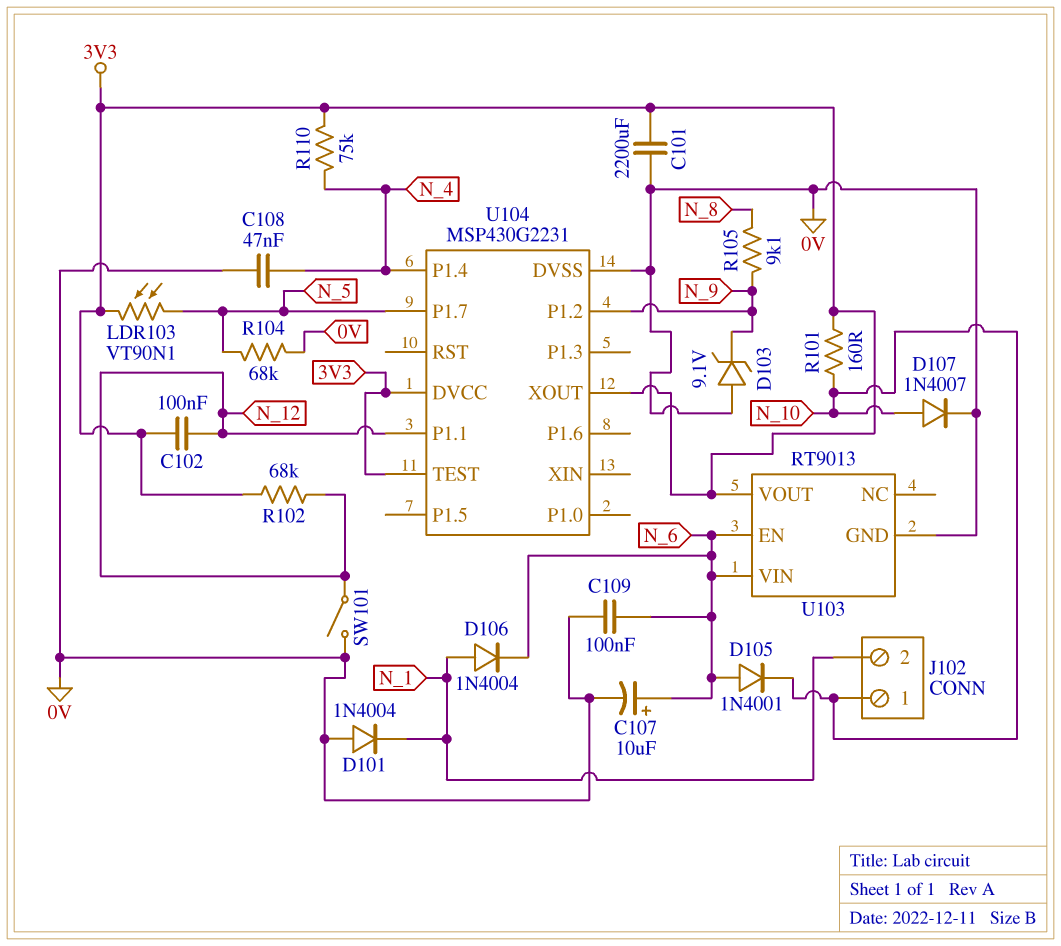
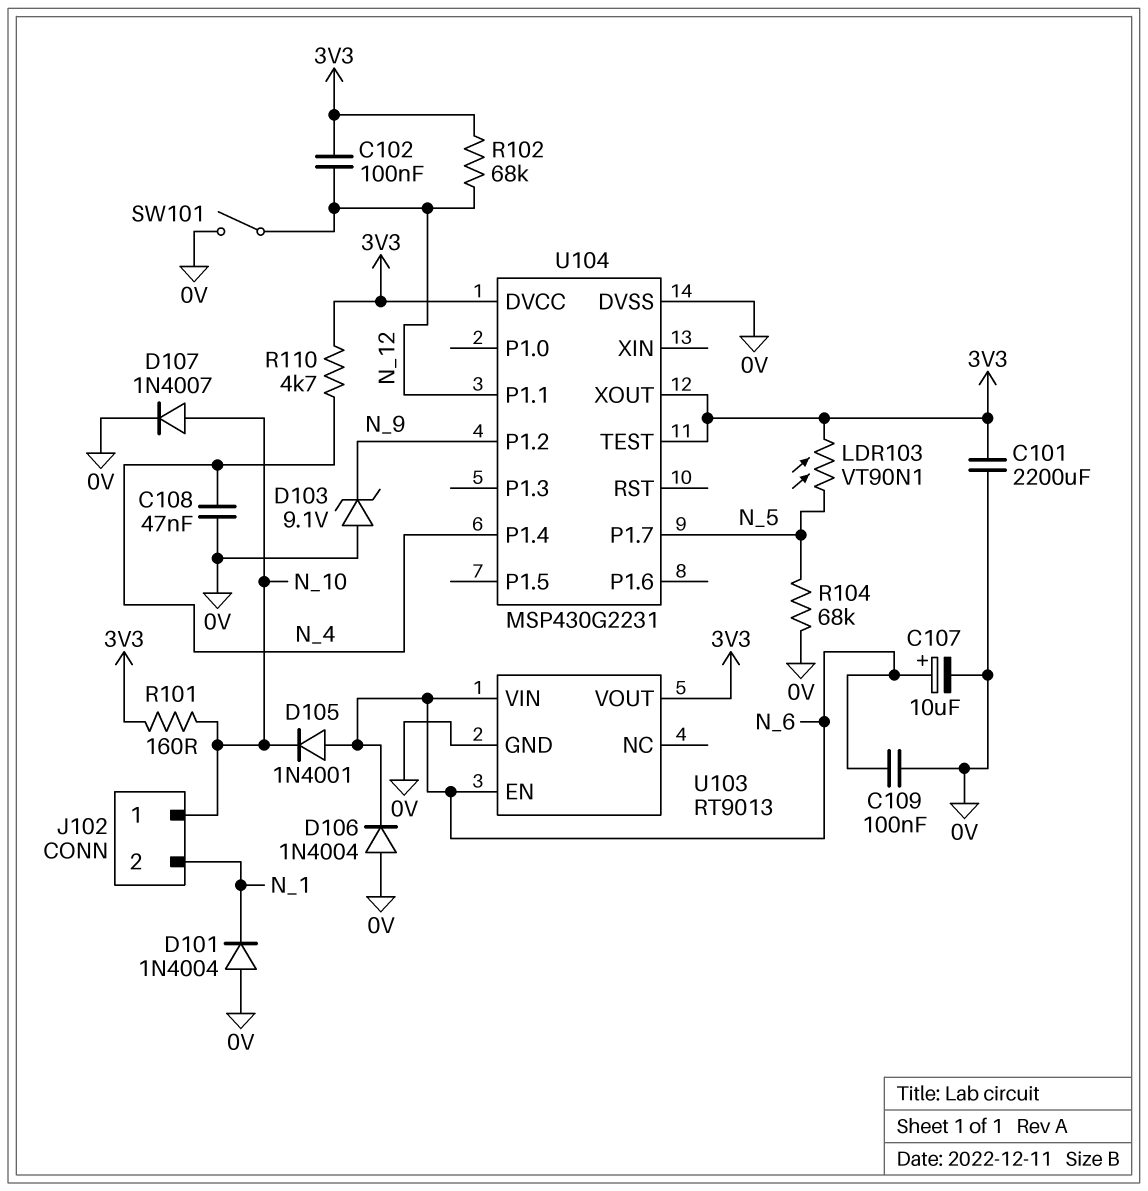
D106: diode 1N4004 (A N_1, K N_6) -> diode 1N4004 (A 0V, K N_6)
R105: 9.1k (N_8, N_9) -> none
R110: 75k (3V3, N_4) -> 4.7k (3V3, N_4)

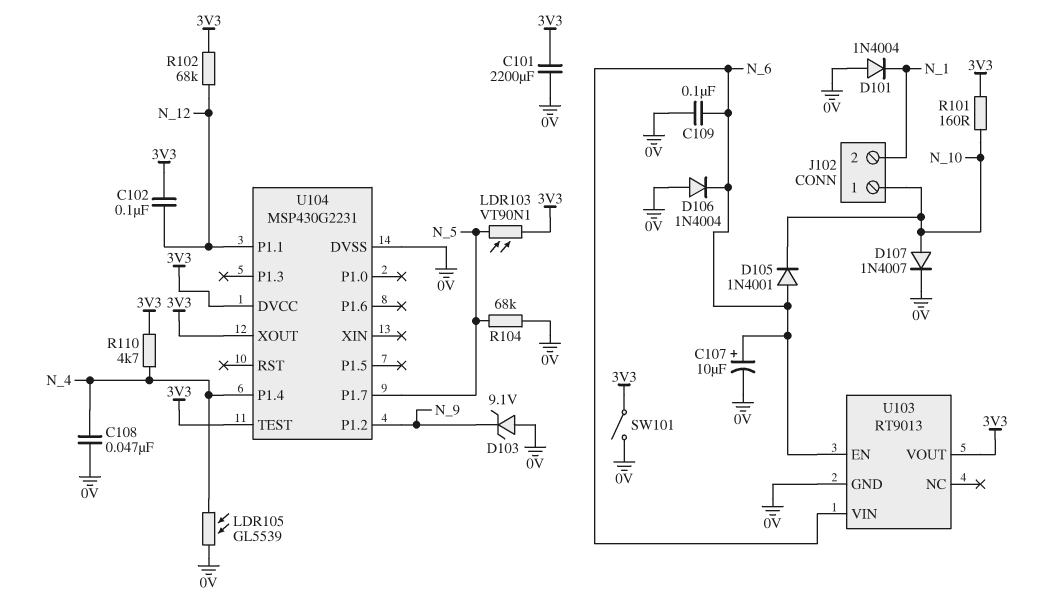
LDR105: none -> GL5539 (0V, N_4)
SW101: switch (0V, N_12) -> switch (0V, 3V3)

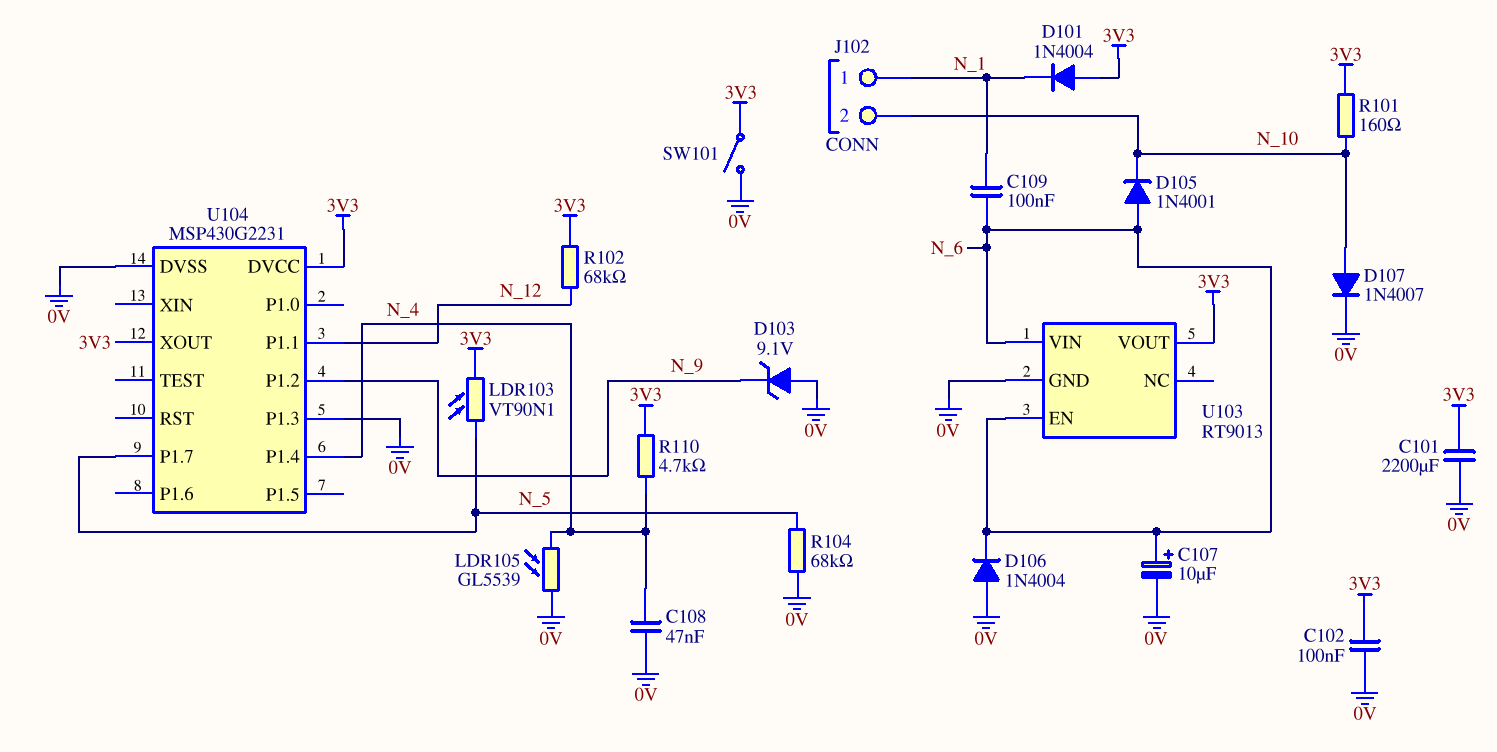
C102: 100nF (3V3, N_12) -> 100nF (0V, 3V3)
C109: 100nF (0V, N_6) -> 100nF (N_1, N_6)
D101: diode 1N4004 (A 0V, K N_1) -> diode 1N4004 (A 3V3, K N_1)
J102 pin 1: N_10 -> N_1
J102 pin 2: N_1 -> N_10
U104 pin P1.3: none -> 0V
U104 pin TEST: 3V3 -> none

